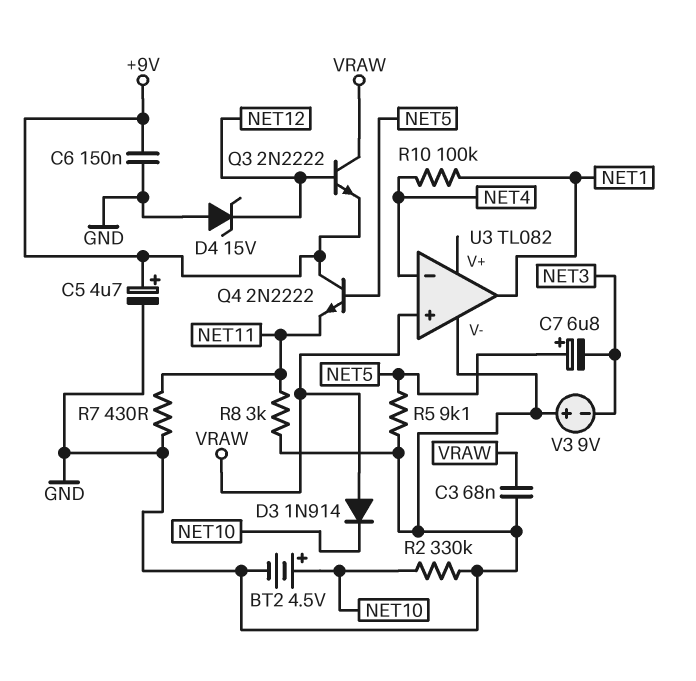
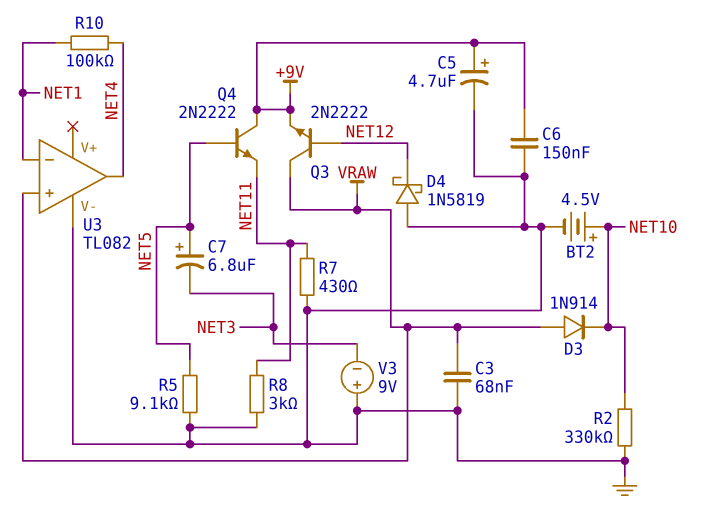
D4: zener 15V (A GND, K NET12) -> schottky 1N5819 (A GND, K NET12)
U3 pin in-: NET4 -> NET1
U3 pin out: NET1 -> NET4

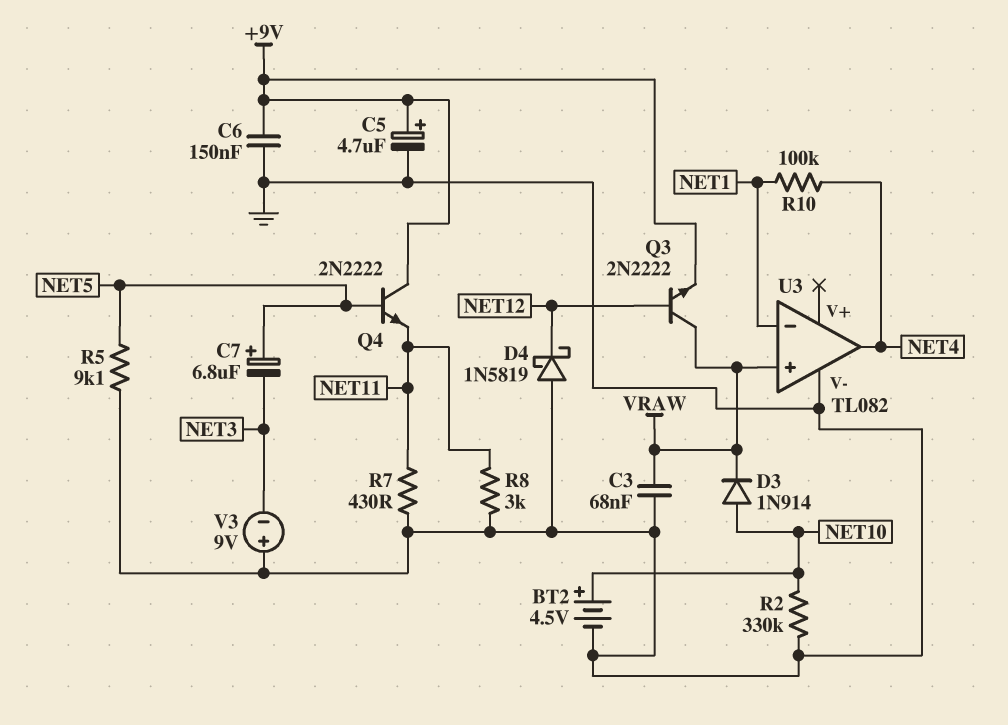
D3: diode 1N914 (A VRAW, K NET10) -> diode 1N914 (A NET10, K VRAW)

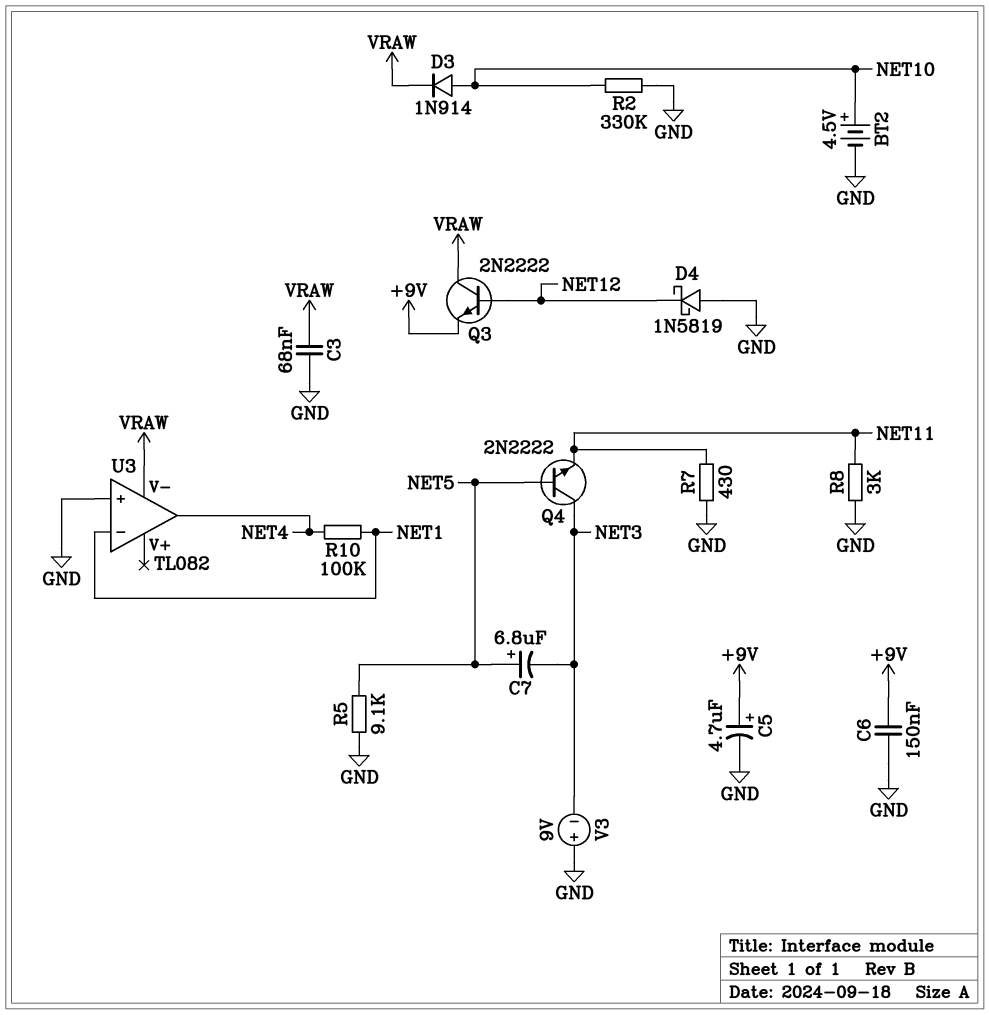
Q4: NPN 2N2222 (B NET5, C +9V, E NET11) -> NPN 2N2222 (B NET5, C NET3, E NET11)
U3 pin V-: GND -> VRAW
U3 pin in+: VRAW -> GND

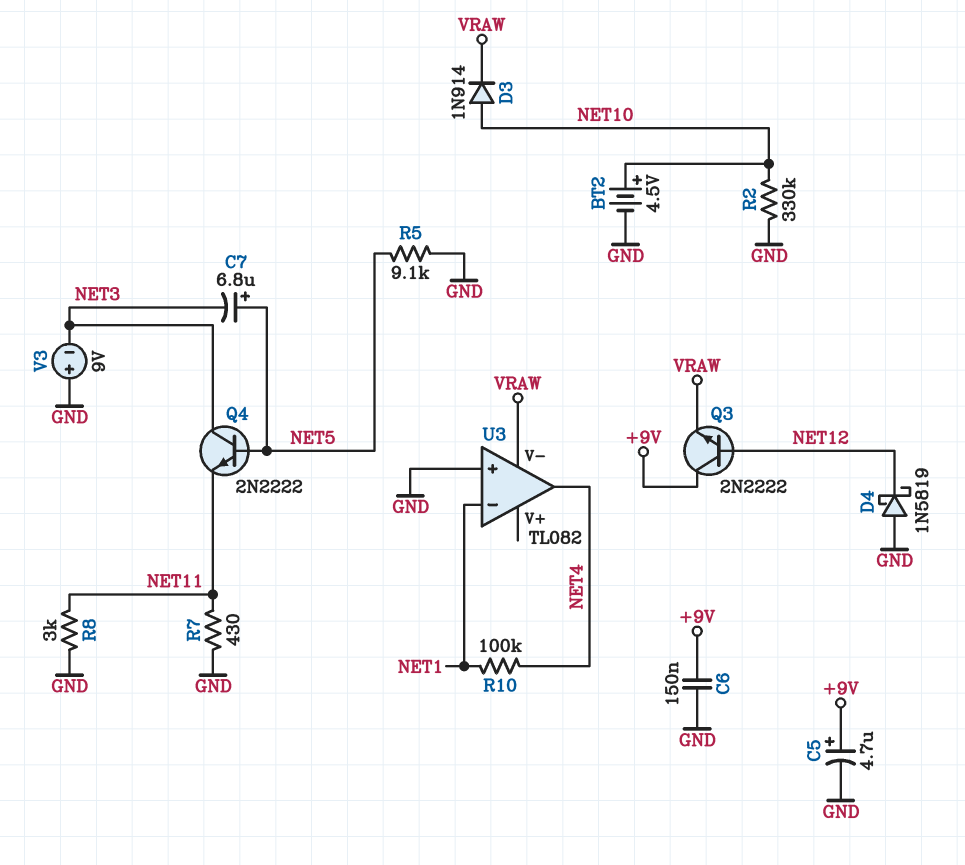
C3: 68nF (GND, VRAW) -> none
Q3: NPN 2N2222 (B NET12, C VRAW, E +9V) -> NPN 2N2222 (B NET12, C +9V, E VRAW)

